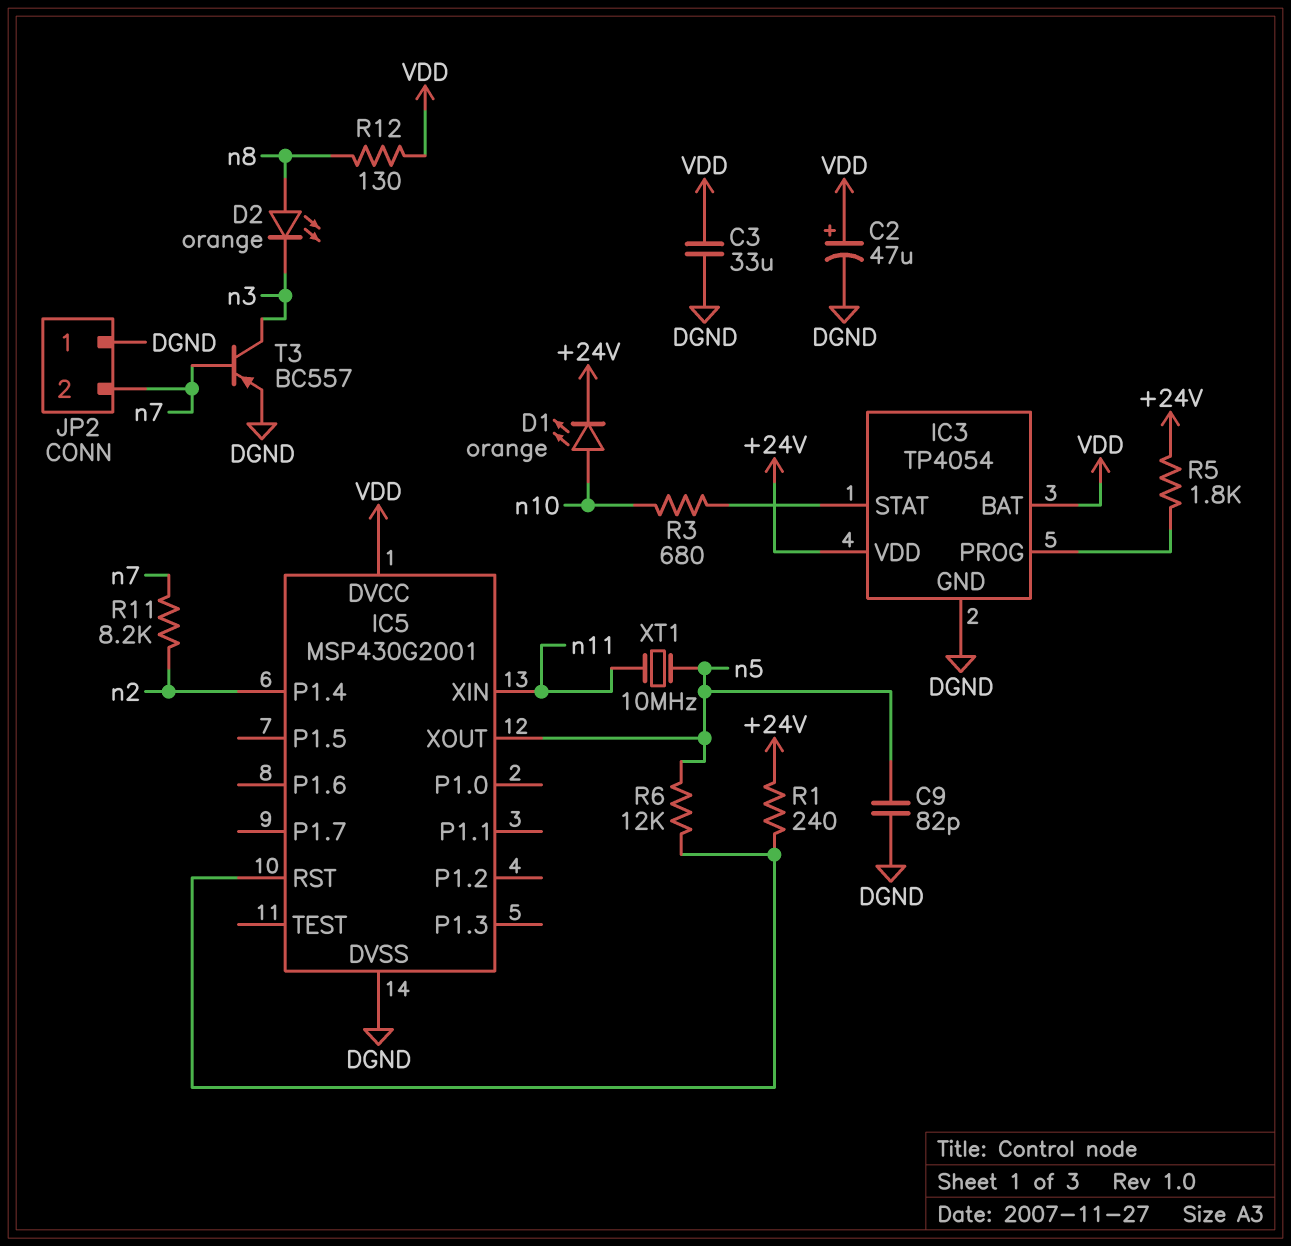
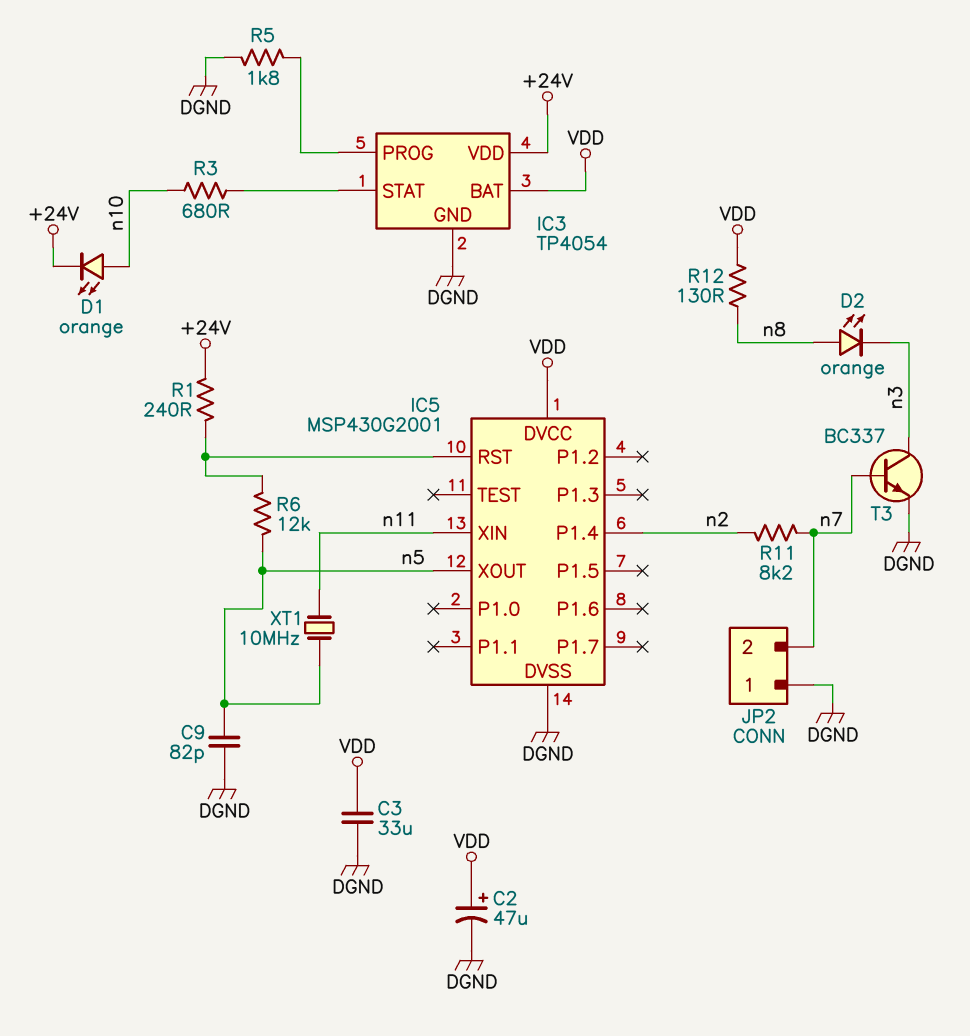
R5: 1.8k (+24V, IC3/PROG) -> 1.8k (DGND, IC3/PROG)
T3: PNP BC557 (B n7, C n3, E DGND) -> NPN BC337 (B n7, C n3, E DGND)

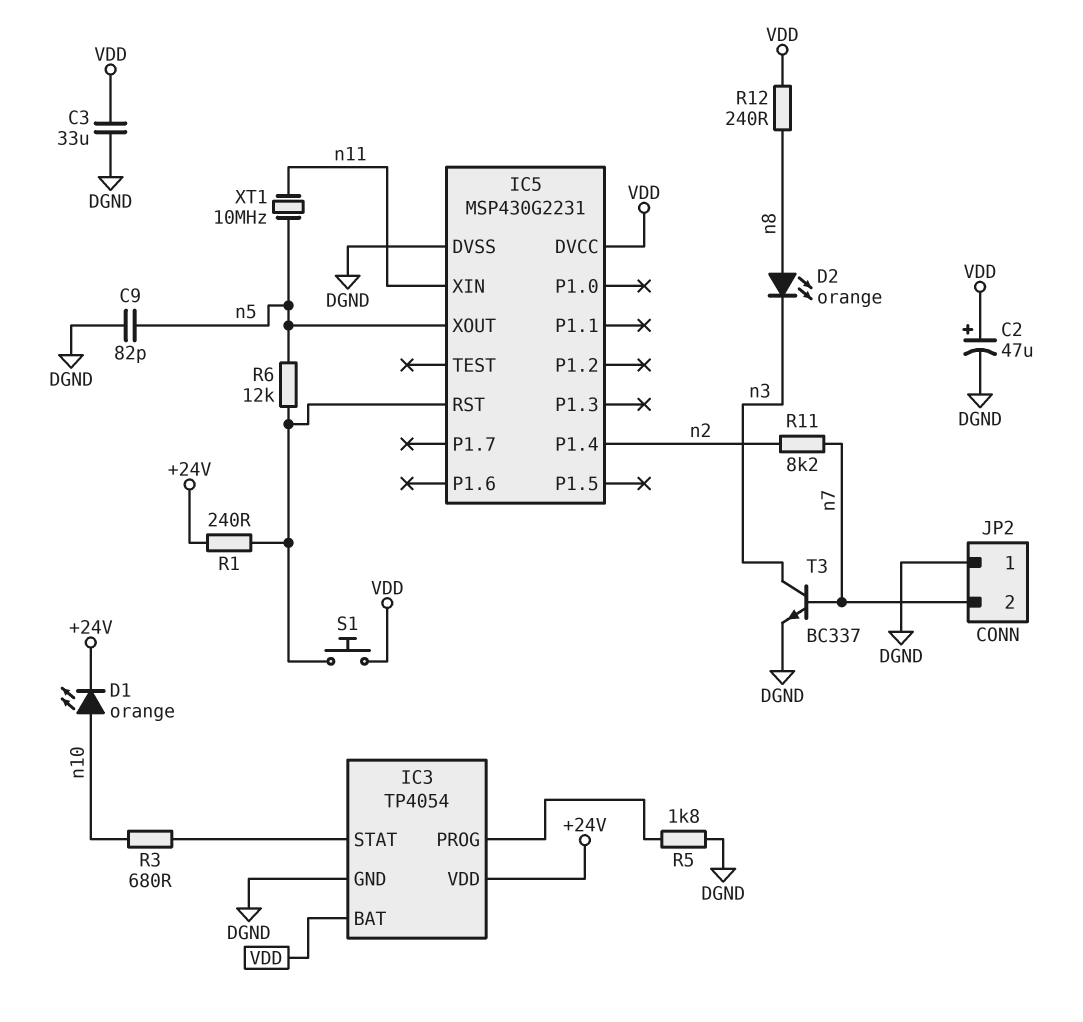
IC5: MSP430G2001 -> MSP430G2231
R12: 130 (VDD, n8) -> 240 (VDD, n8)
S1: none -> button (IC5/RST, VDD)

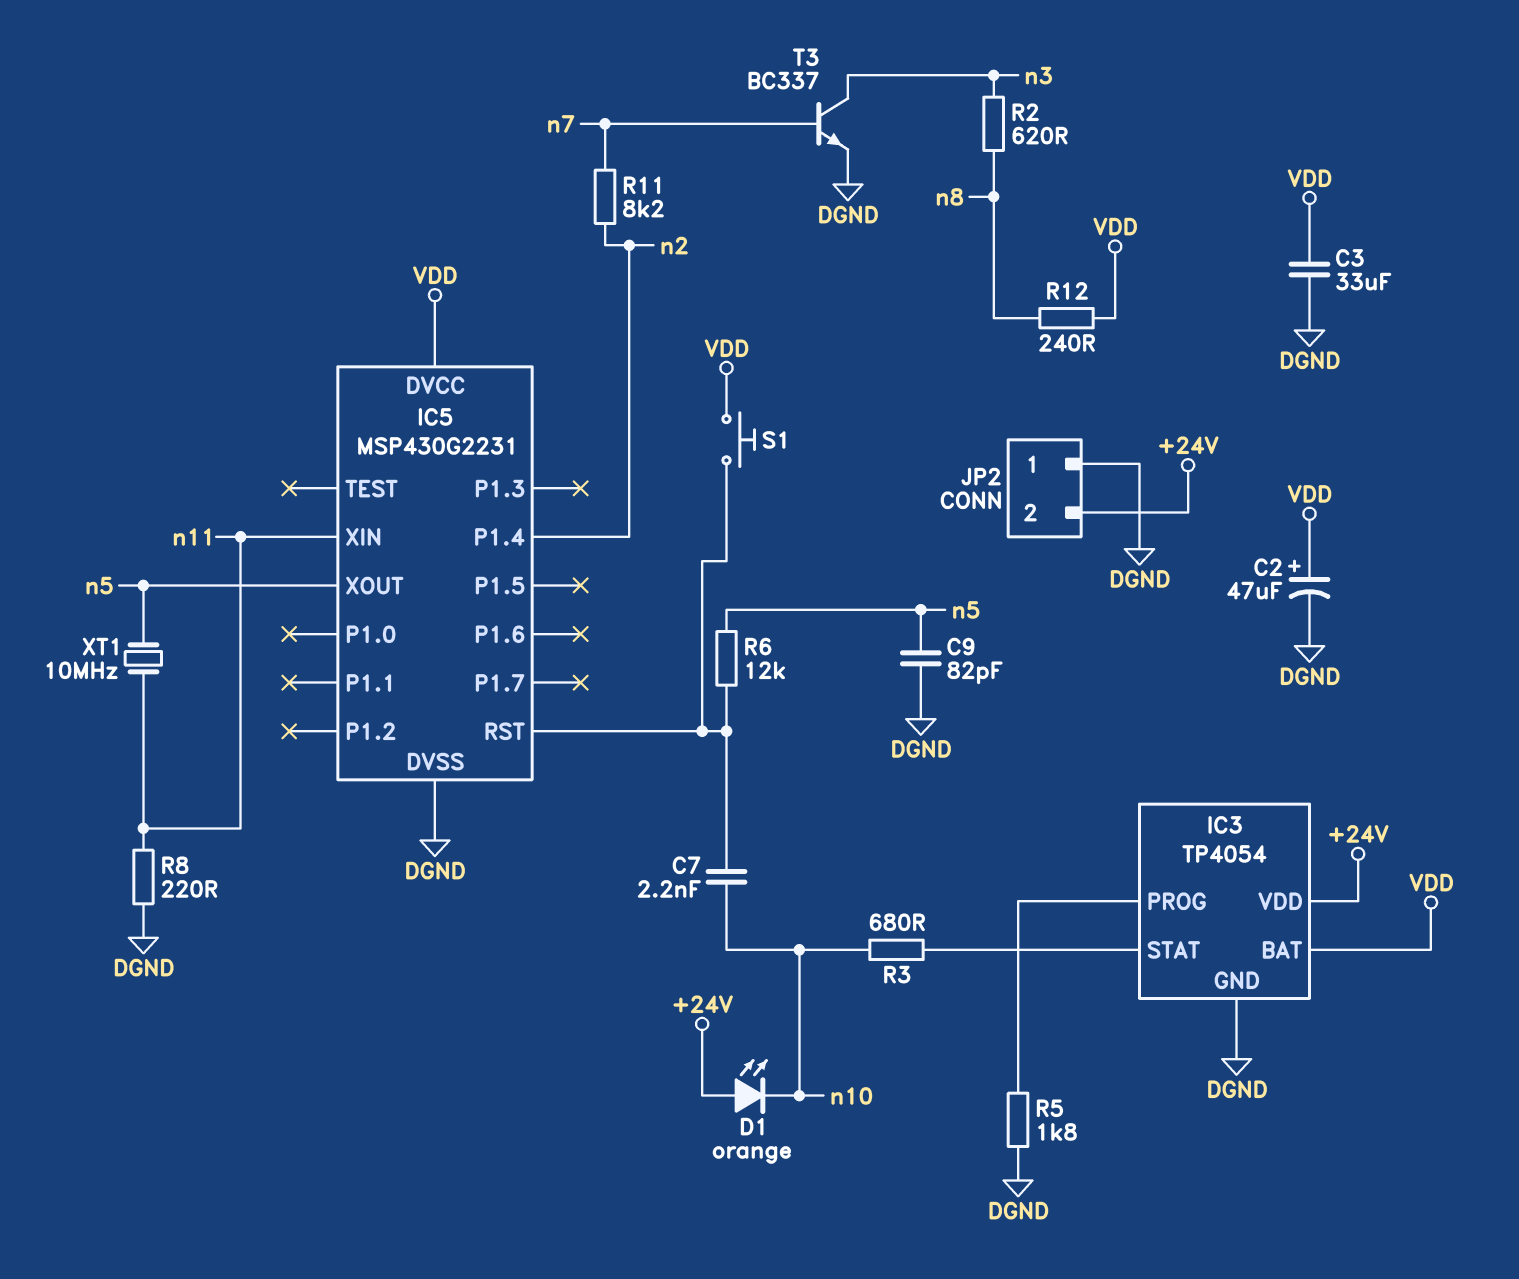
C7: none -> 2.2nF (IC5/RST, n10)
D1: LED orange (A n10, K +24V) -> LED orange (A +24V, K n10)
D2: LED orange (A n8, K n3) -> none
JP2 pin 2: n7 -> +24V
R1: 240 (+24V, IC5/RST) -> none
R2: none -> 620 (n3, n8)
R8: none -> 220 (DGND, n11)

